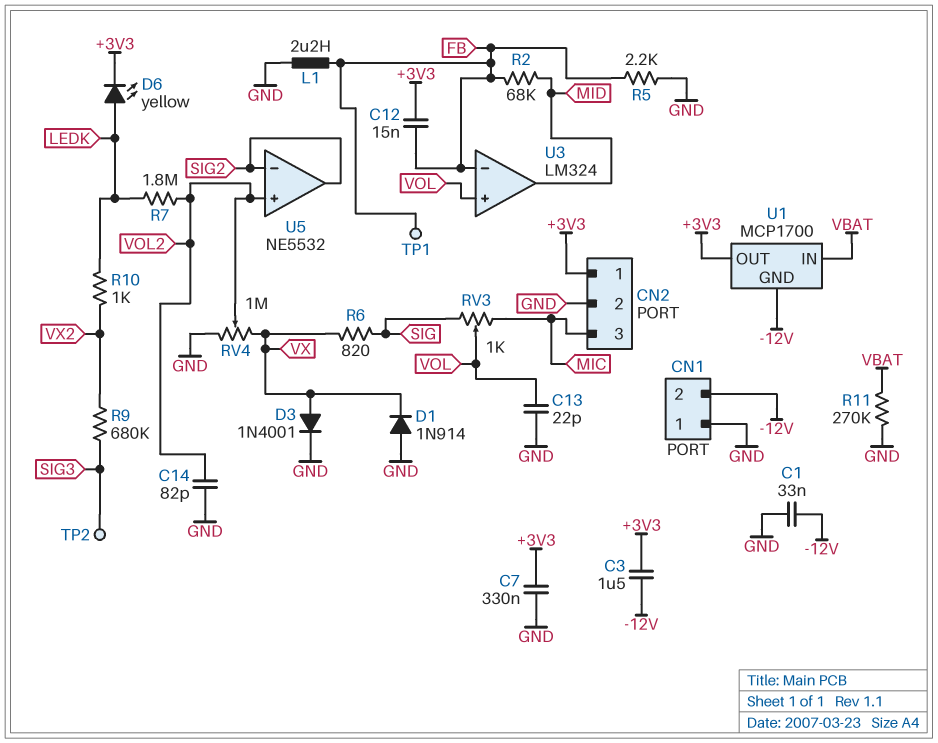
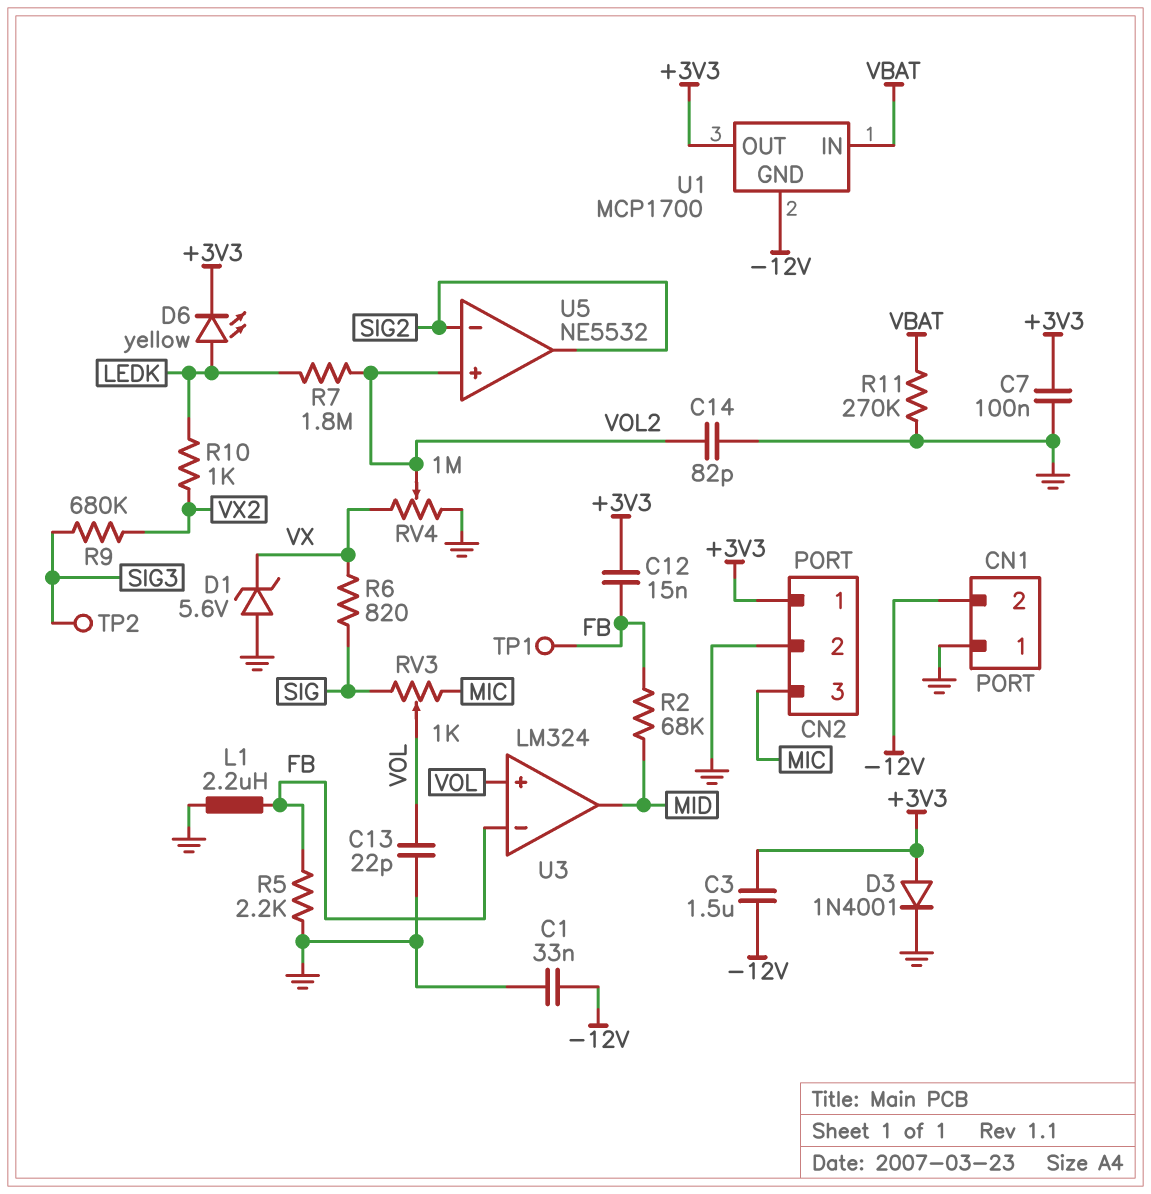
C7: 330nF (+3V3, GND) -> 100nF (+3V3, GND)
D1: diode 1N914 (A GND, K VX) -> zener 5.6V (A GND, K VX)
D3: diode 1N4001 (A VX, K GND) -> diode 1N4001 (A +3V3, K GND)

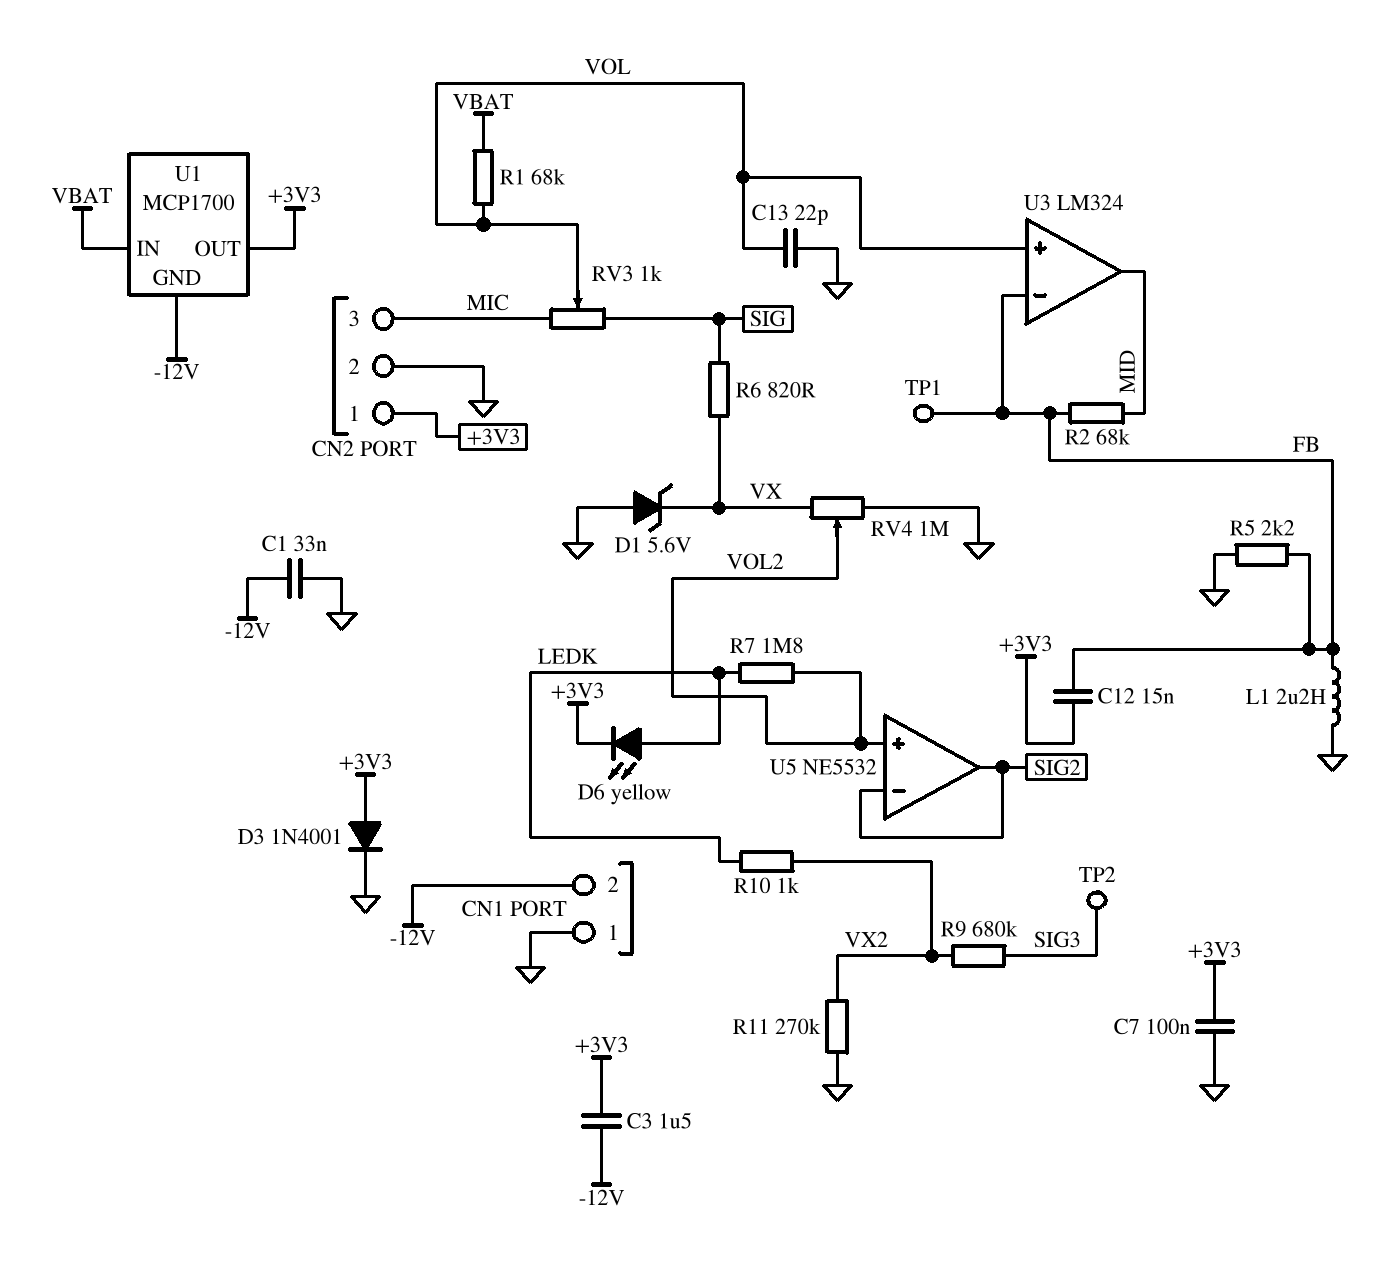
C14: 82pF (GND, VOL2) -> none
R1: none -> 68k (VBAT, VOL)
R11: 270k (GND, VBAT) -> 270k (GND, VX2)

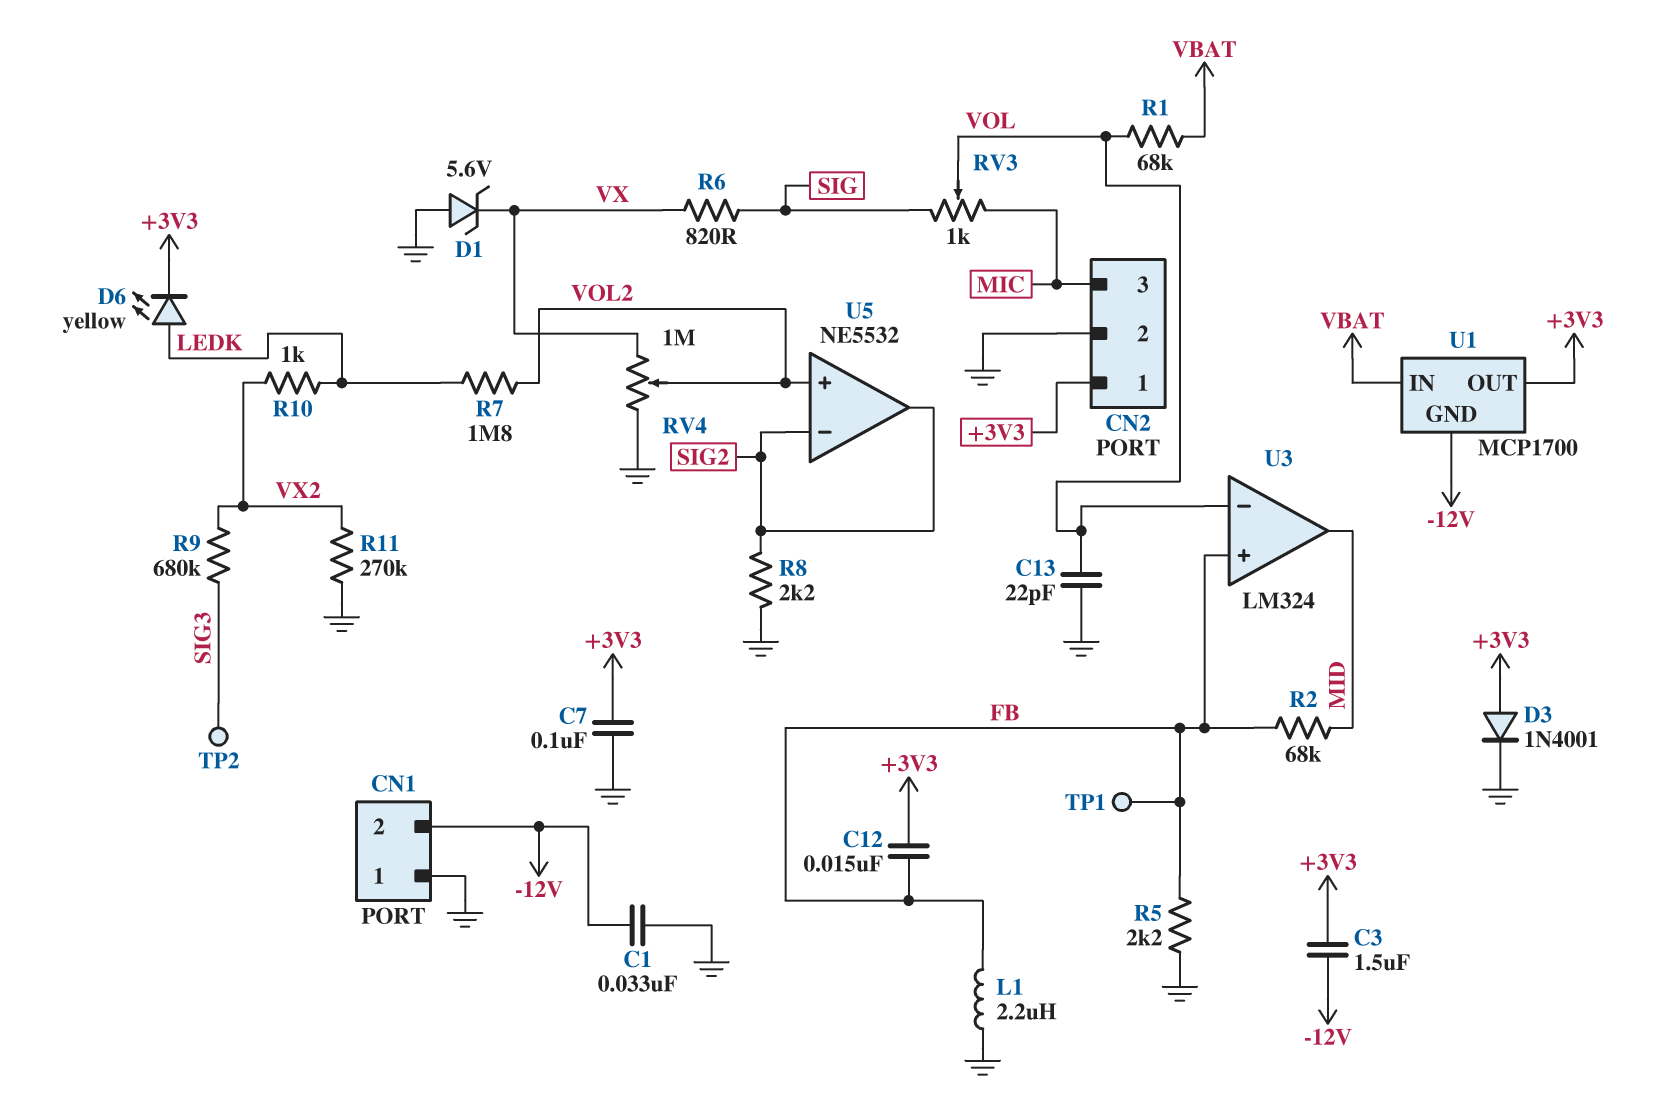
R8: none -> 2.2k (GND, SIG2)
U3 pin in+: VOL -> FB
U3 pin in-: FB -> VOL

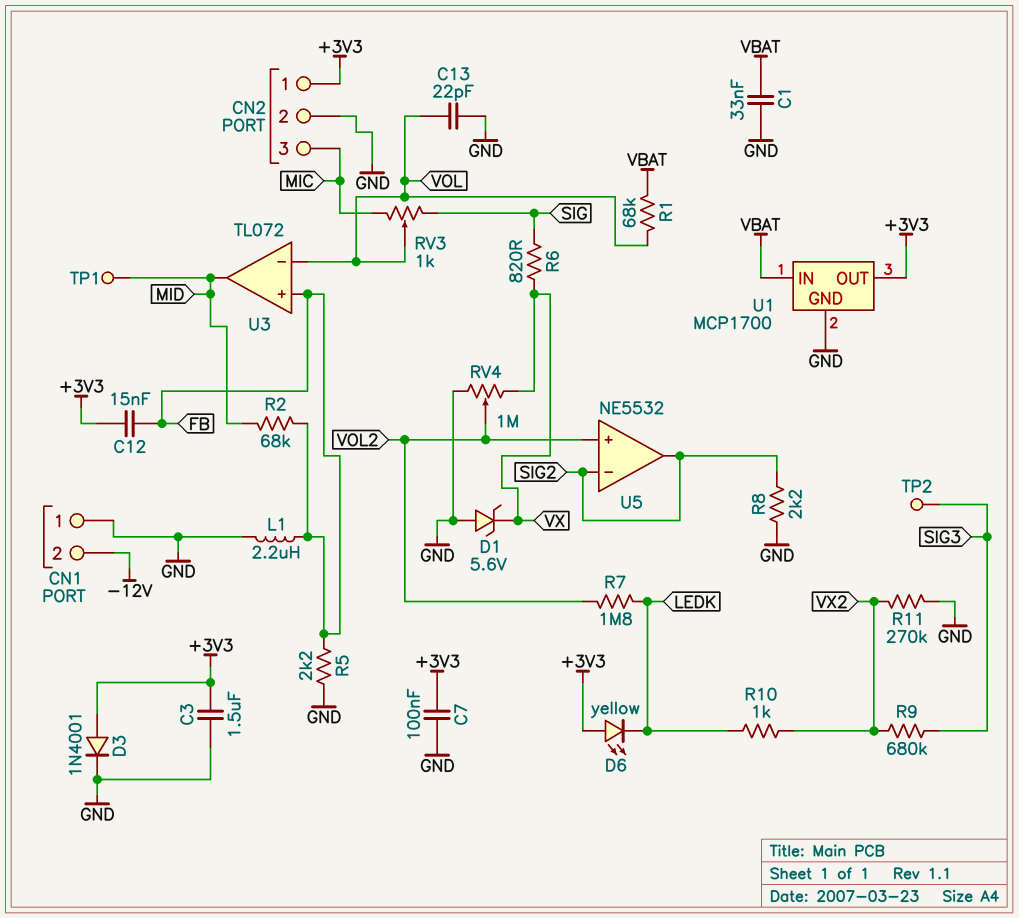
C1: 33nF (-12V, GND) -> 33nF (GND, VBAT)
C3: 1.5uF (+3V3, -12V) -> 1.5uF (+3V3, GND)
D6: LED yellow (A LEDK, K +3V3) -> LED yellow (A +3V3, K LEDK)
TP1: test point (FB) -> test point (MID)
U1 pin GND: -12V -> GND
U3: LM324 -> TL072

